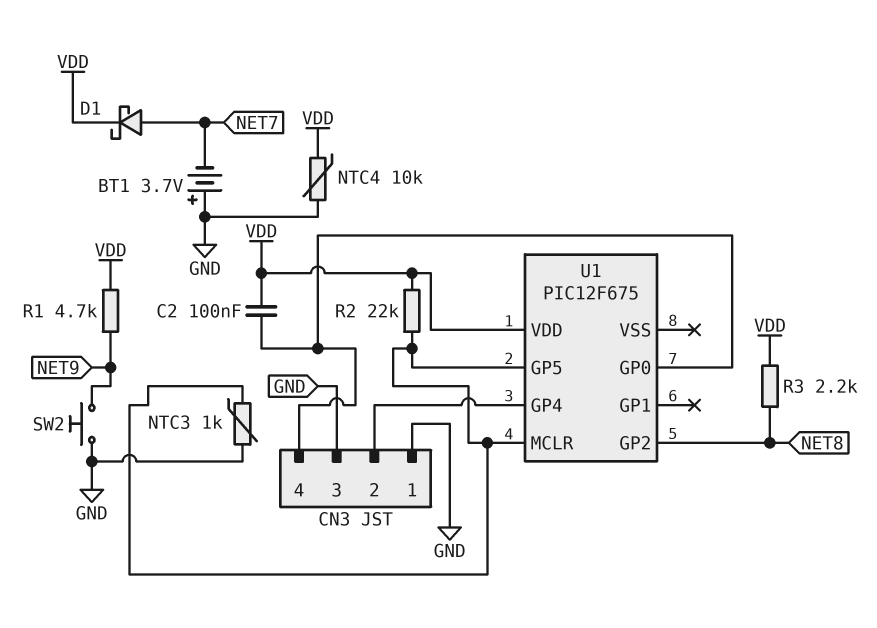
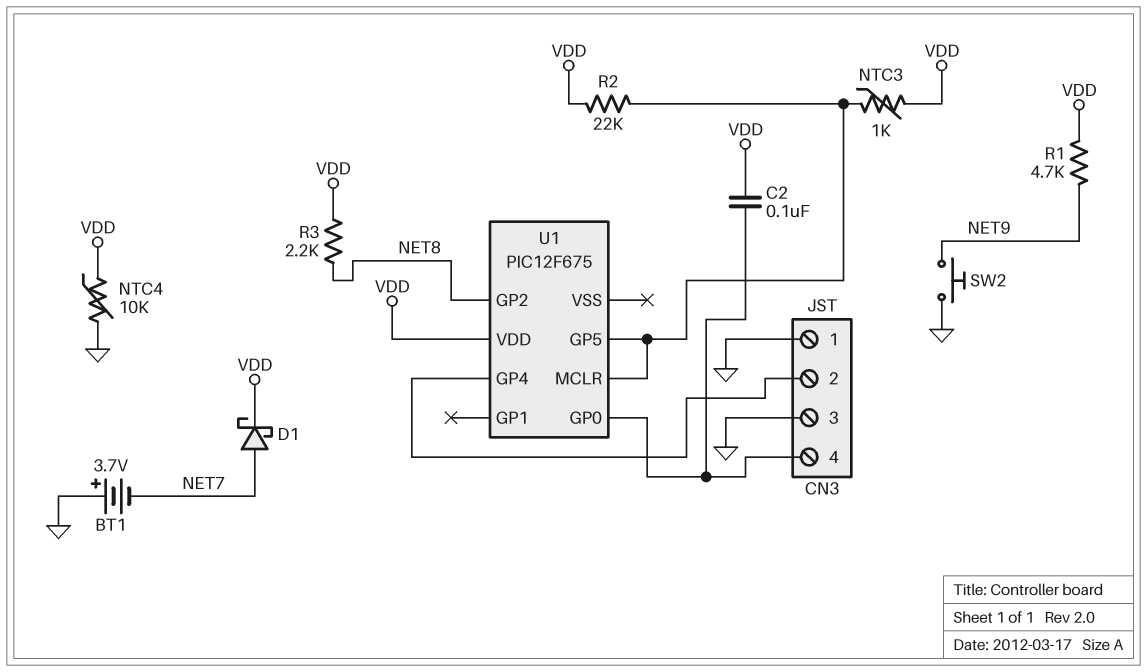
NTC3: 1k (GND, U1/GP5) -> 1k (U1/GP5, VDD)

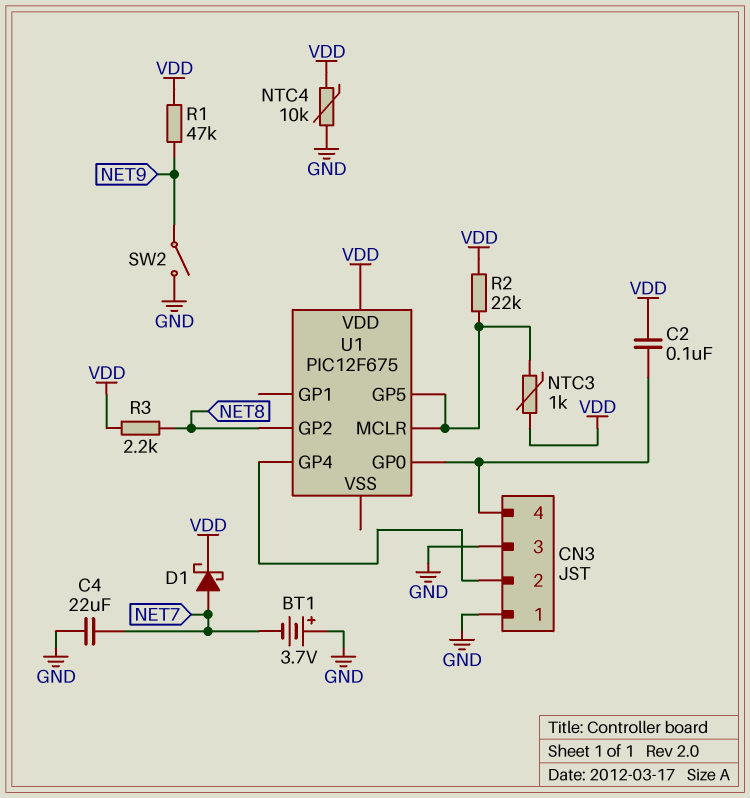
C4: none -> 22uF (GND, NET7)
R1: 4.7k (NET9, VDD) -> 47k (NET9, VDD)
SW2: button (GND, NET9) -> switch (GND, NET9)

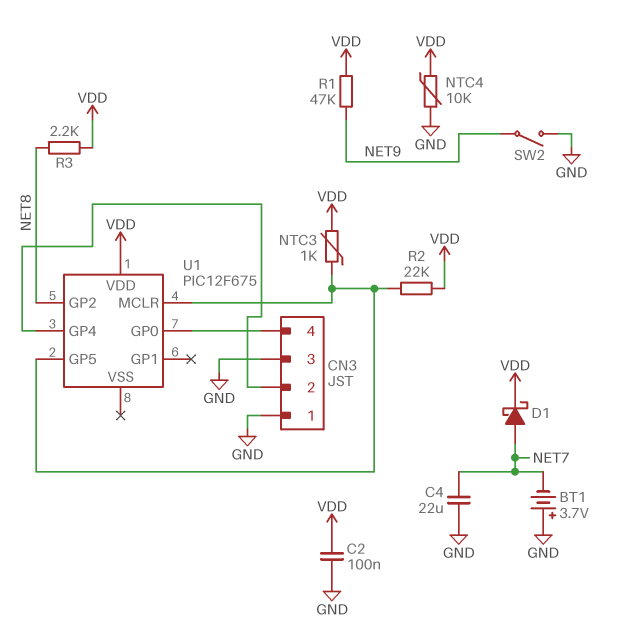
C2: 100nF (CN3/4, VDD) -> 100nF (GND, VDD)

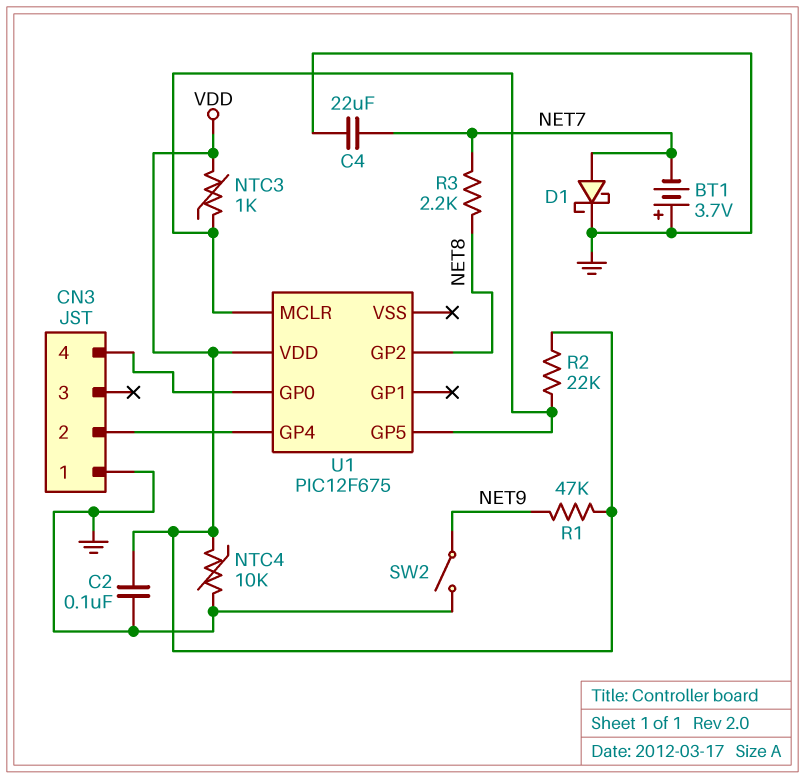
CN3 pin 3: GND -> none
D1: schottky (A NET7, K VDD) -> schottky (A NET7, K GND)
R3: 2.2k (NET8, VDD) -> 2.2k (NET7, NET8)

